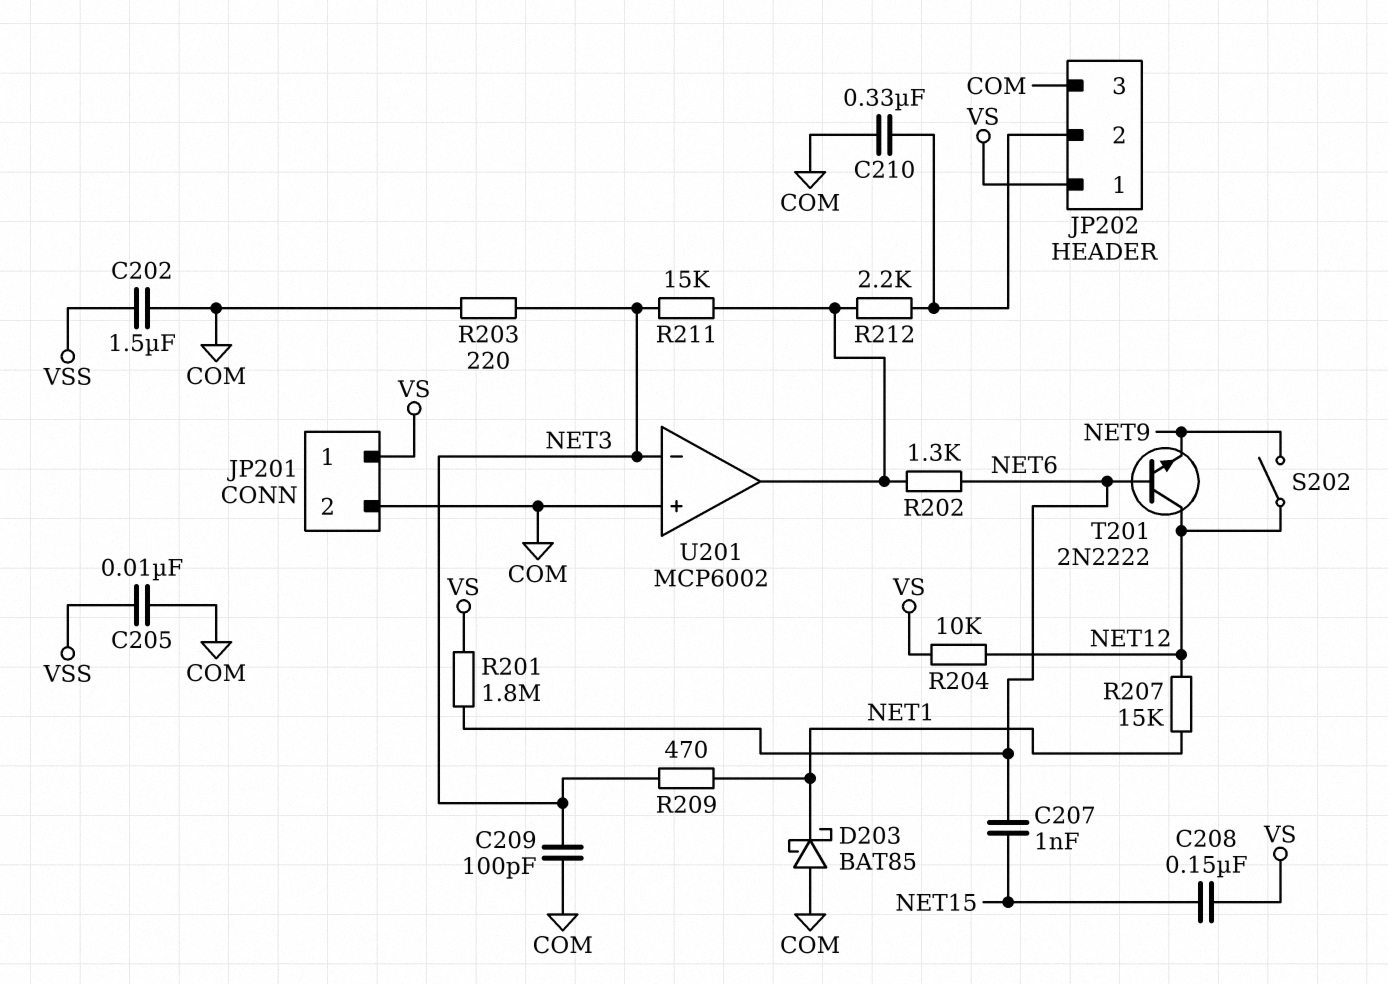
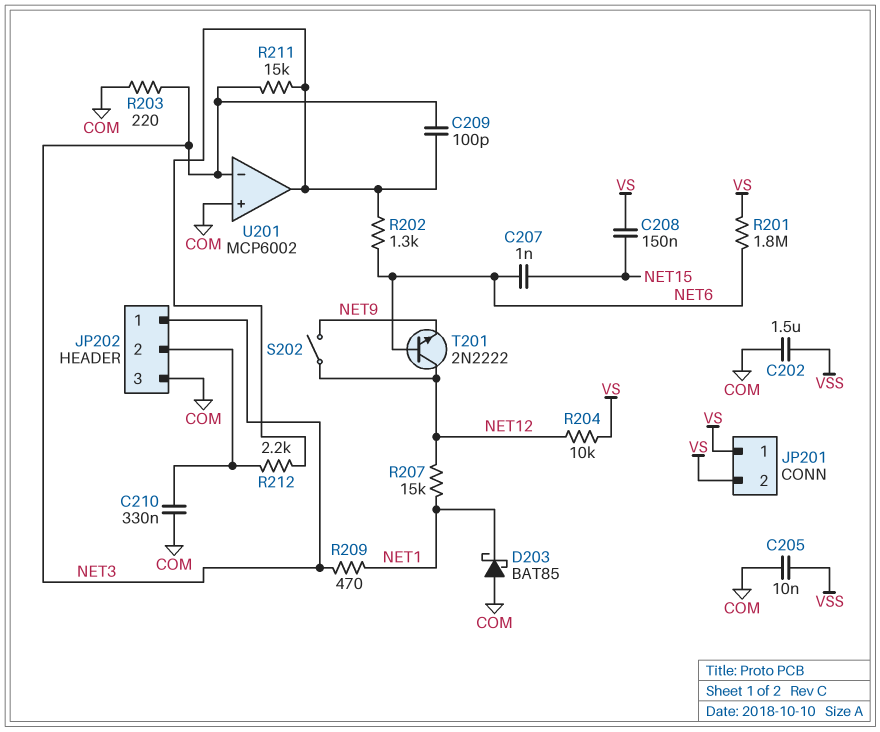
C209: 100pF (COM, NET3) -> 100pF (NET3, U201/out)
JP201 pin 2: COM -> VS
JP202 pin 1: VS -> NET3

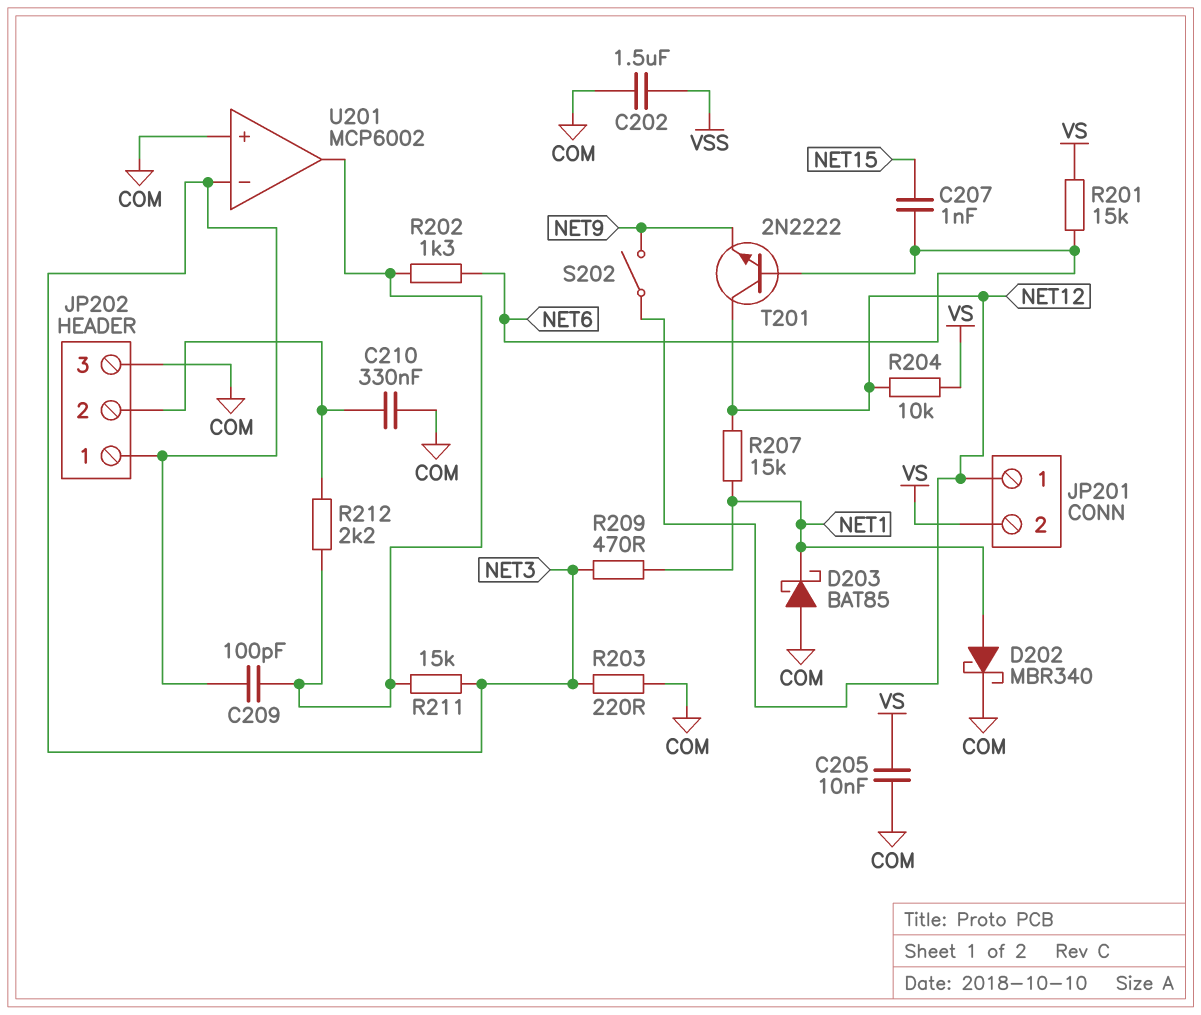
C205: 10nF (COM, VSS) -> 10nF (COM, VS)
C208: 150nF (NET15, VS) -> none
D202: none -> schottky MBR340 (A NET1, K COM)
JP201 pin 1: VS -> NET12
R201: 1.8M (NET6, VS) -> 15k (NET6, VS)

